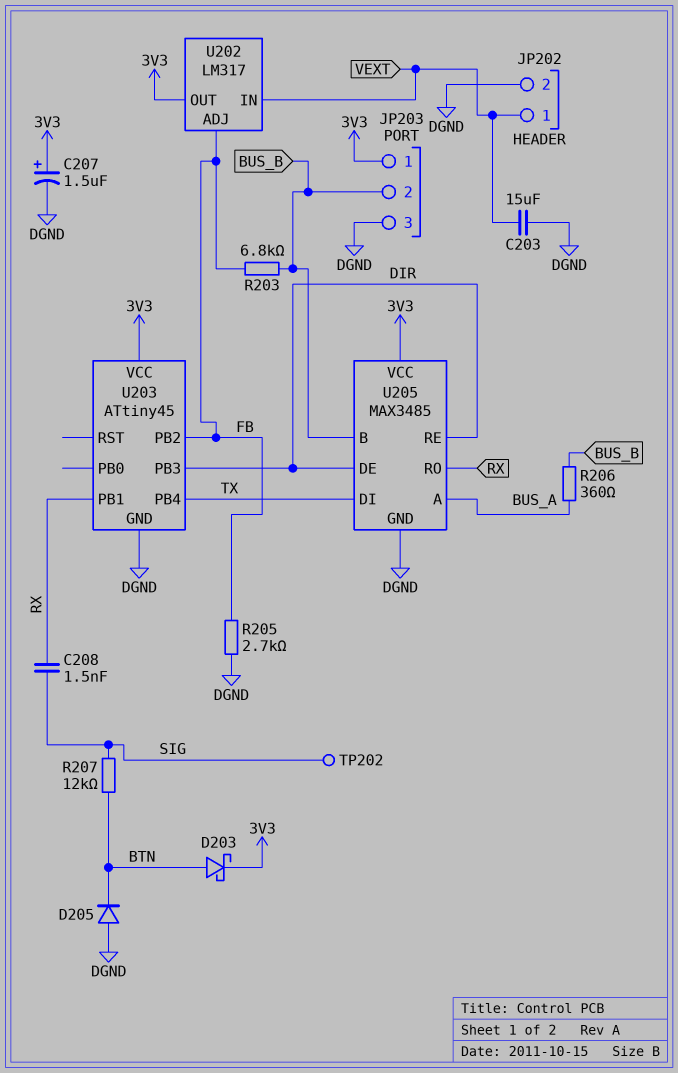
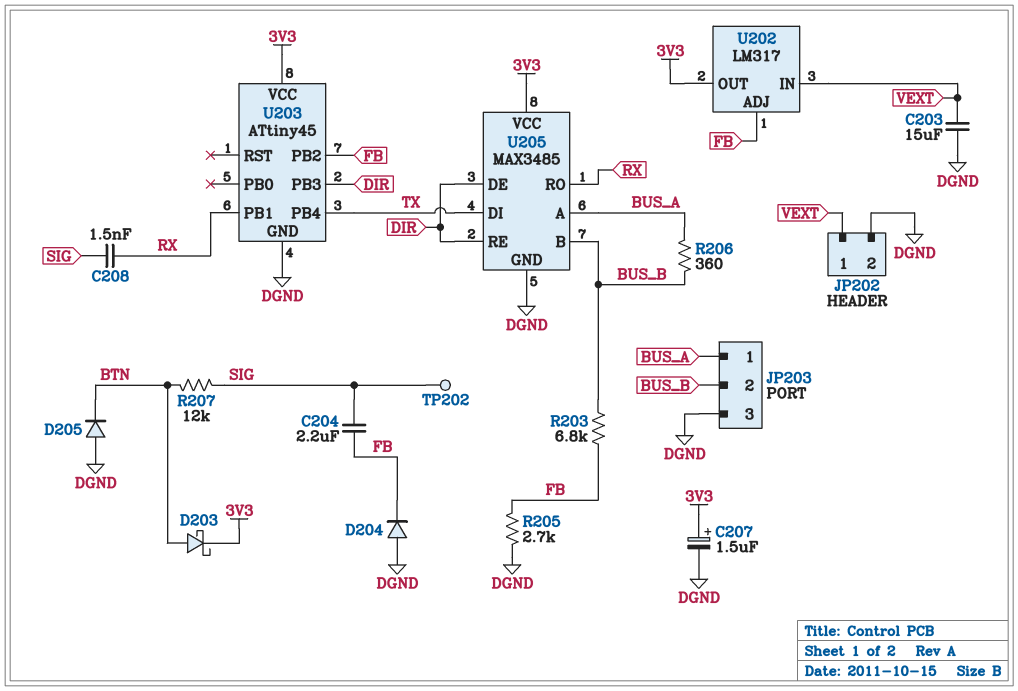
C204: none -> 2.2uF (FB, SIG)
D204: none -> diode (A DGND, K FB)
JP203 pin 1: 3V3 -> BUS_A

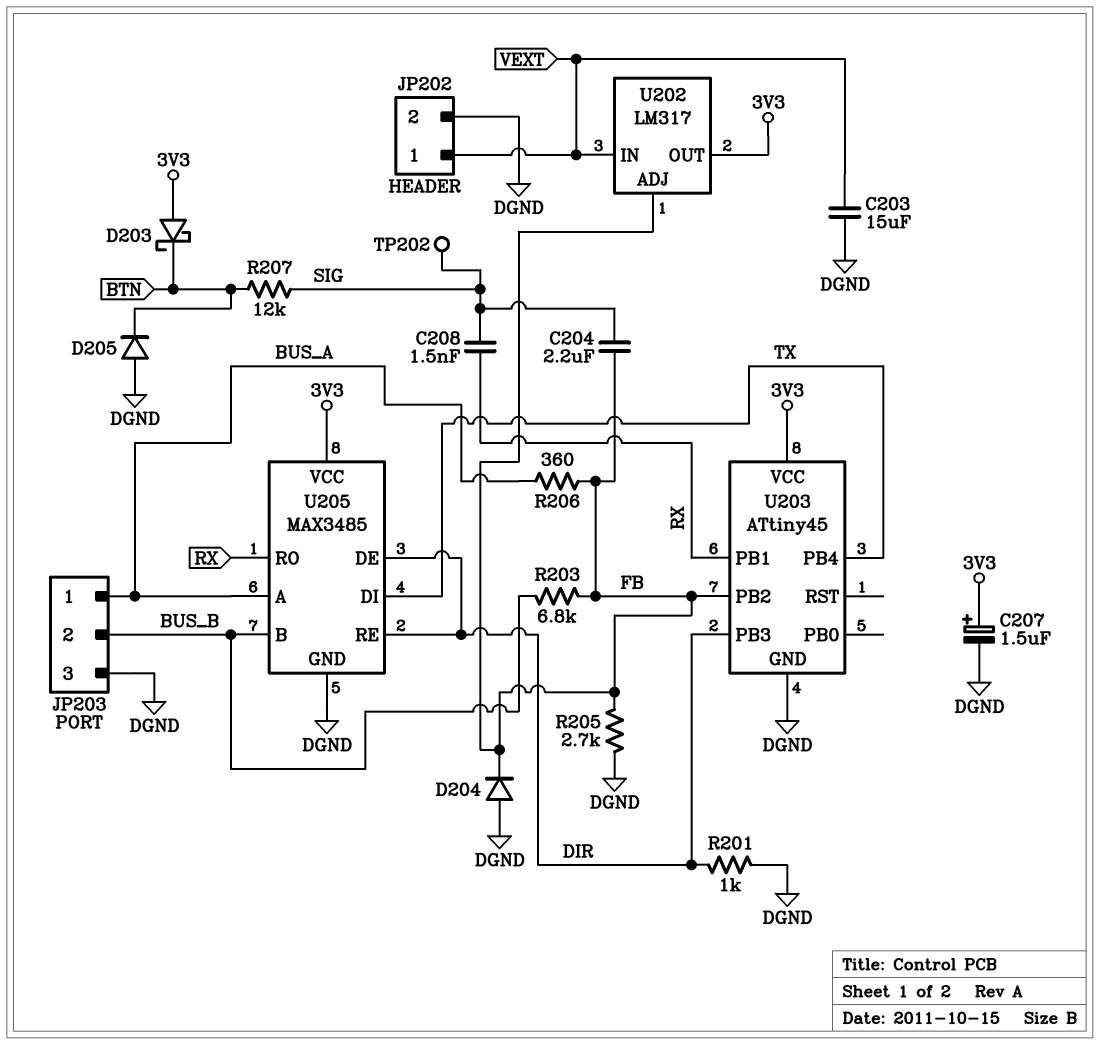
D203: schottky (A BTN, K 3V3) -> schottky (A 3V3, K BTN)
R201: none -> 1k (DGND, DIR)
R206: 360 (BUS_A, BUS_B) -> 360 (BUS_A, FB)

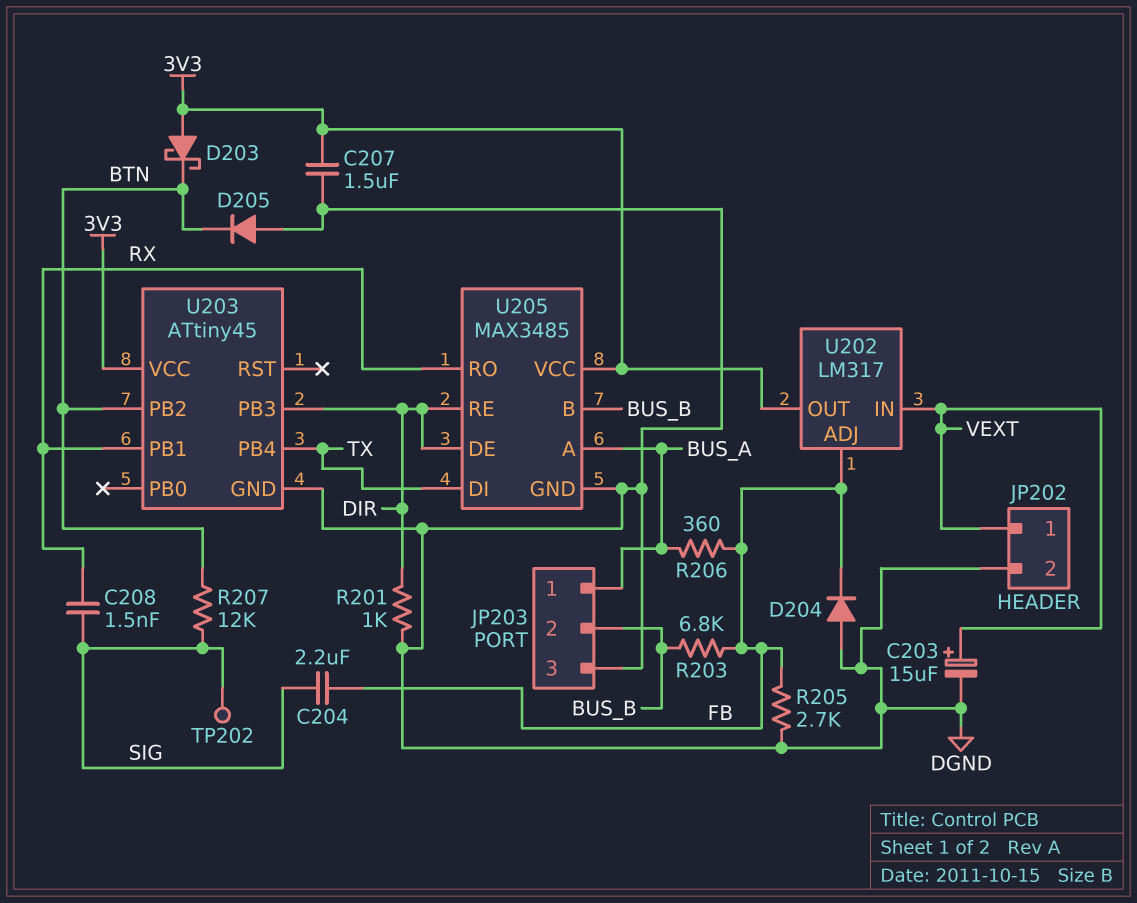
C203: 15uF (DGND, VEXT) -> 15uF (plus VEXT, minus DGND)
C207: 1.5uF (plus 3V3, minus DGND) -> 1.5uF (3V3, DGND)
U203 pin PB2: FB -> BTN

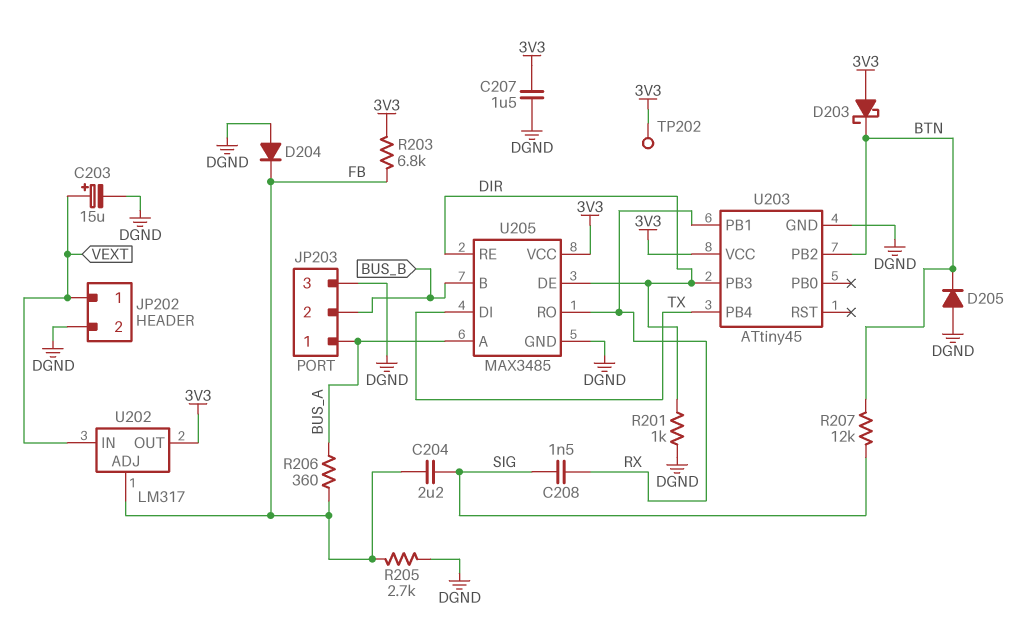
R203: 6.8k (BUS_B, FB) -> 6.8k (3V3, FB)
TP202: test point (SIG) -> test point (3V3)

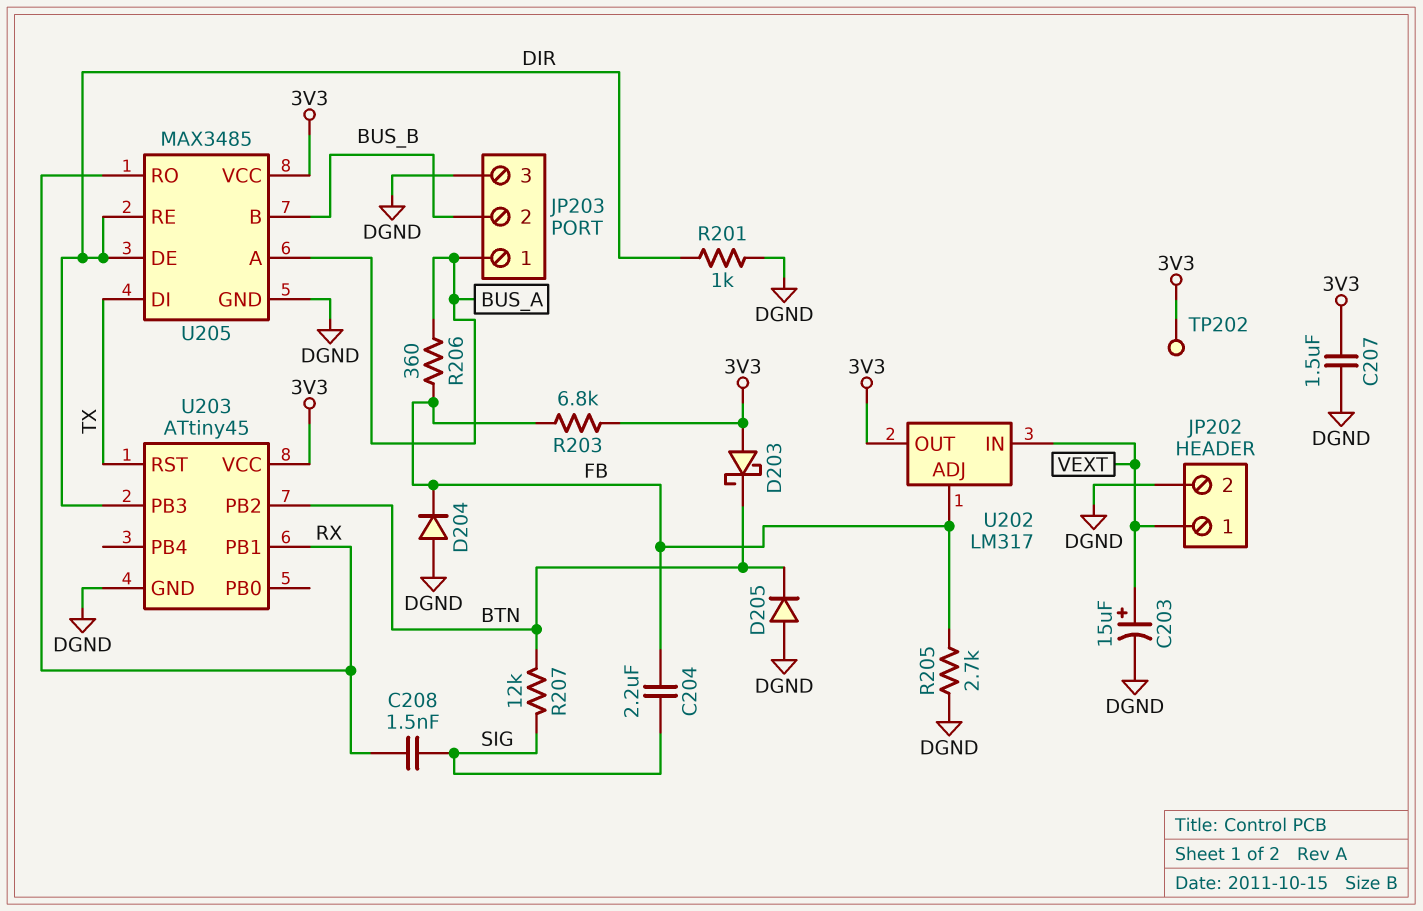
U203 pin PB4: TX -> none
U203 pin RST: none -> TX

